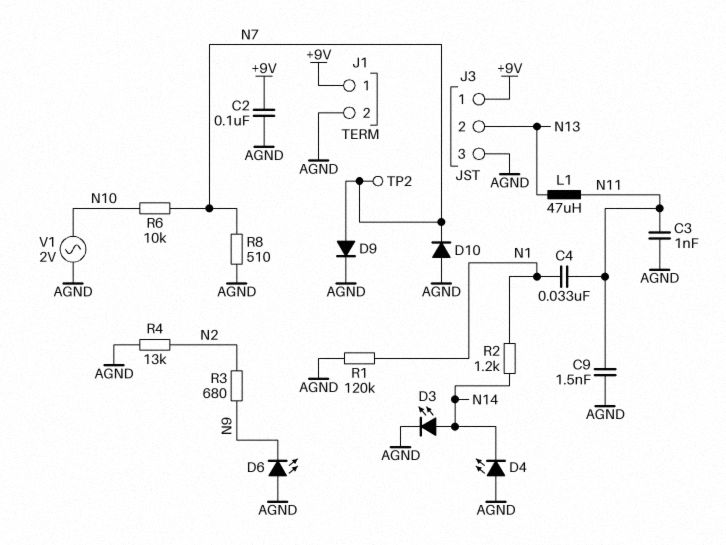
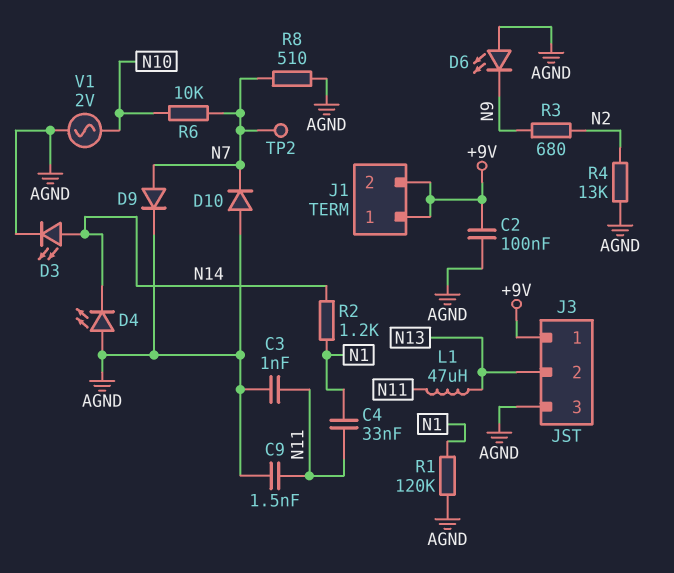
J1 pin 2: AGND -> +9V

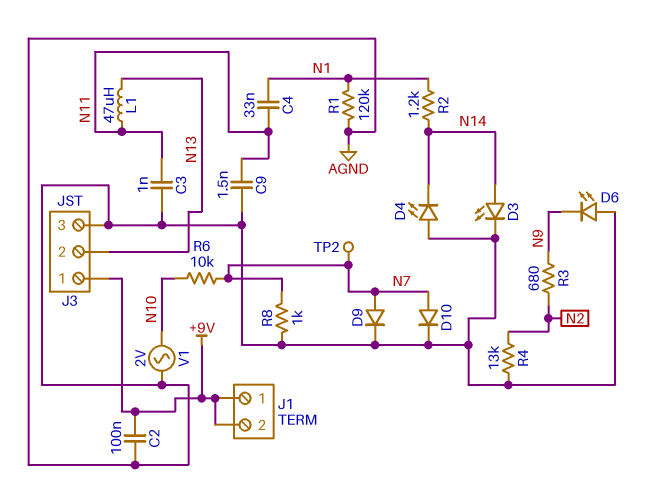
D10: diode (A AGND, K N7) -> diode (A N7, K AGND)
R8: 510 (AGND, N7) -> 1k (AGND, N7)

